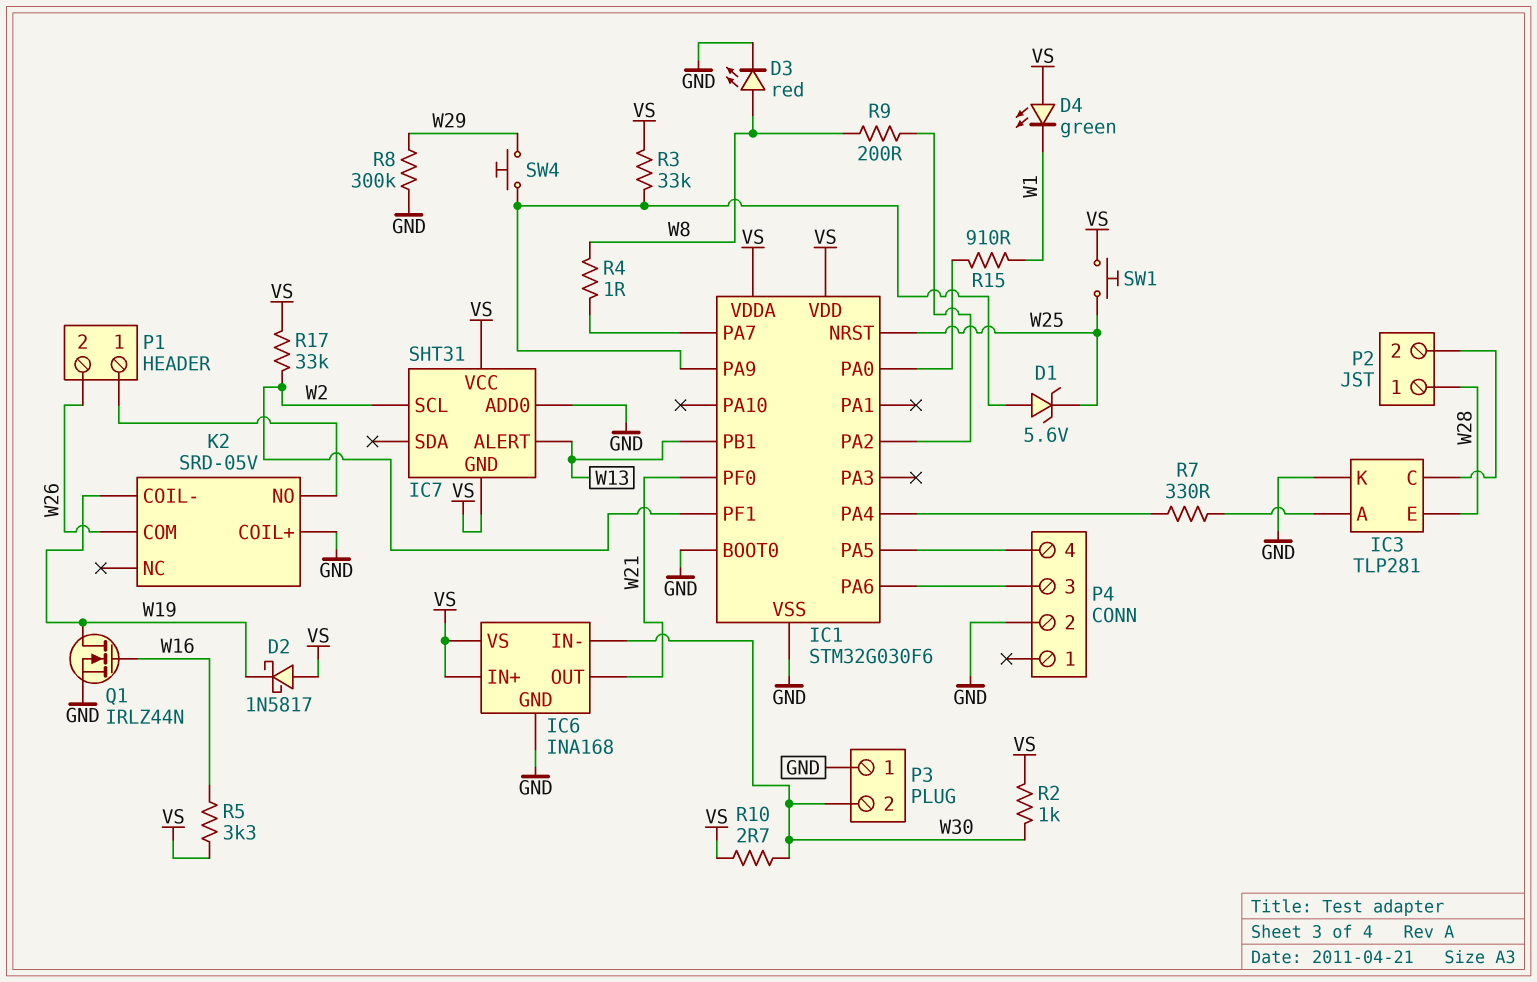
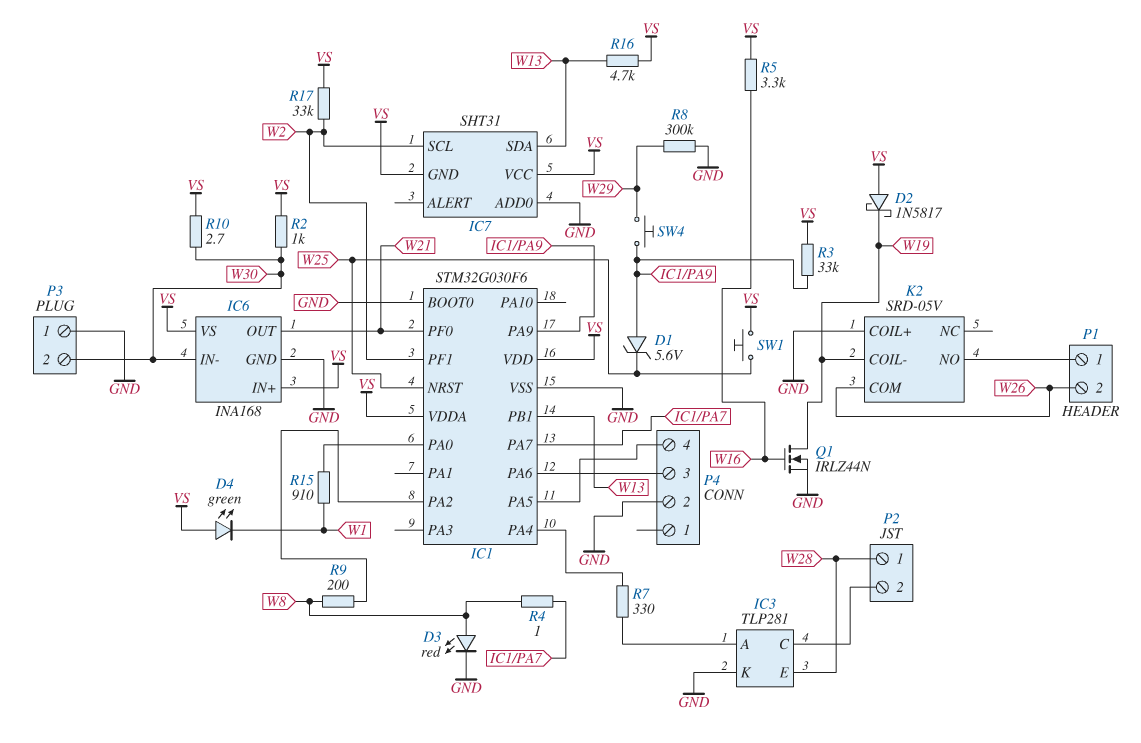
IC7 pin ALERT: W13 -> none
IC7 pin SDA: none -> W13
R16: none -> 4.7k (VS, W13)

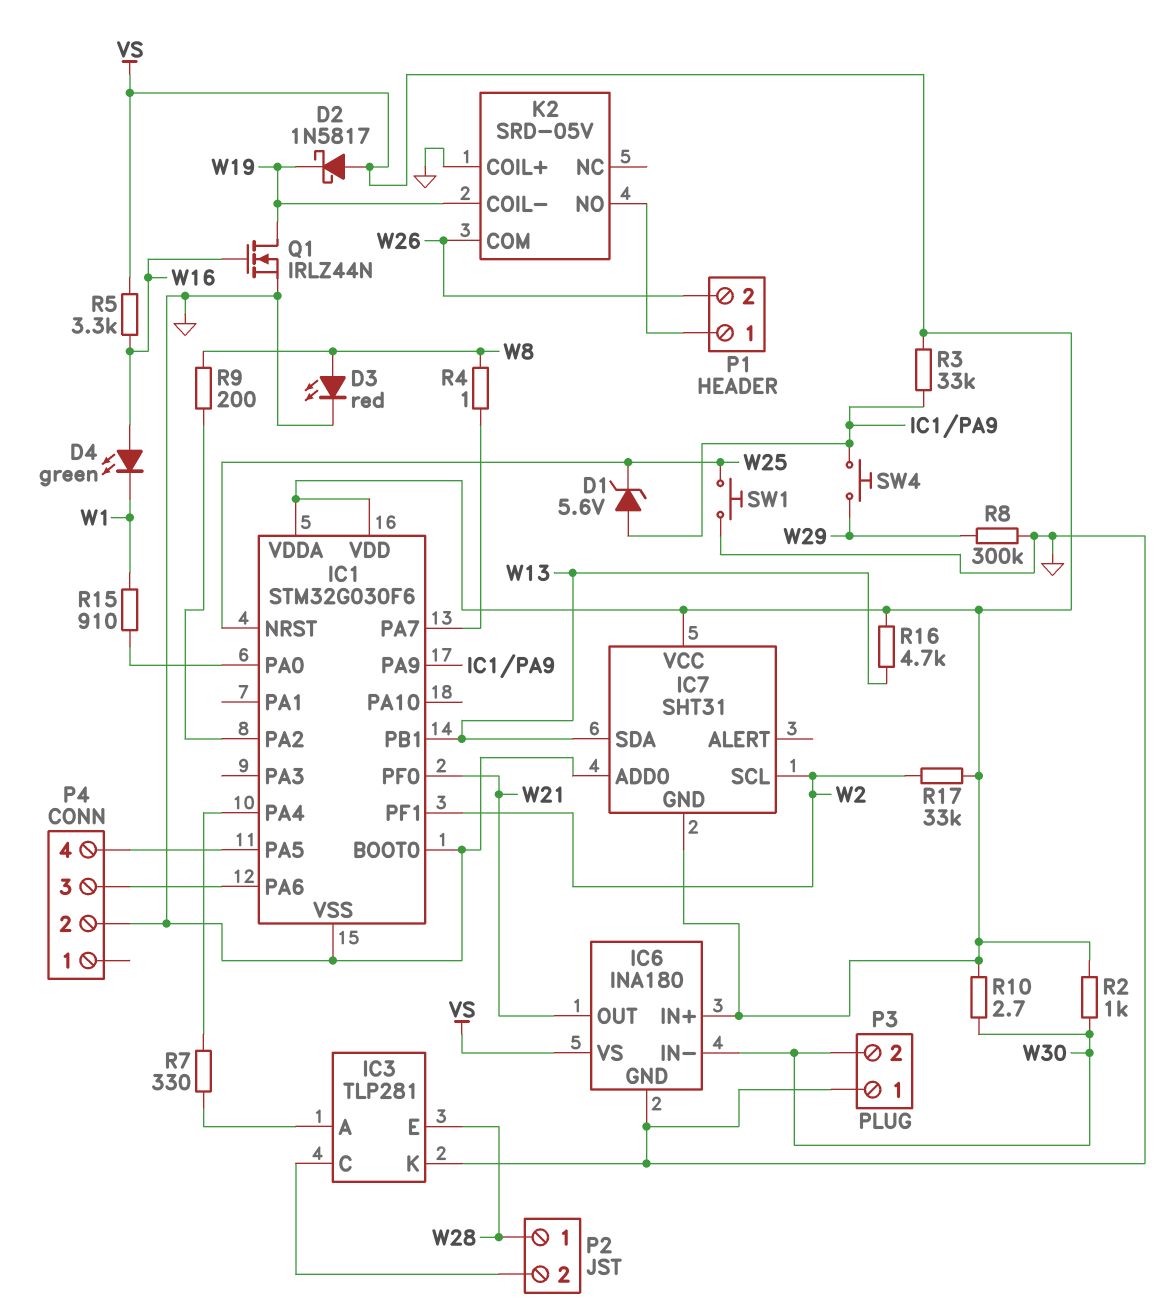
D4: LED green (A VS, K W1) -> LED green (A W16, K W1)
IC6: INA168 -> INA180
SW1: button (VS, W25) -> button (GND, W25)

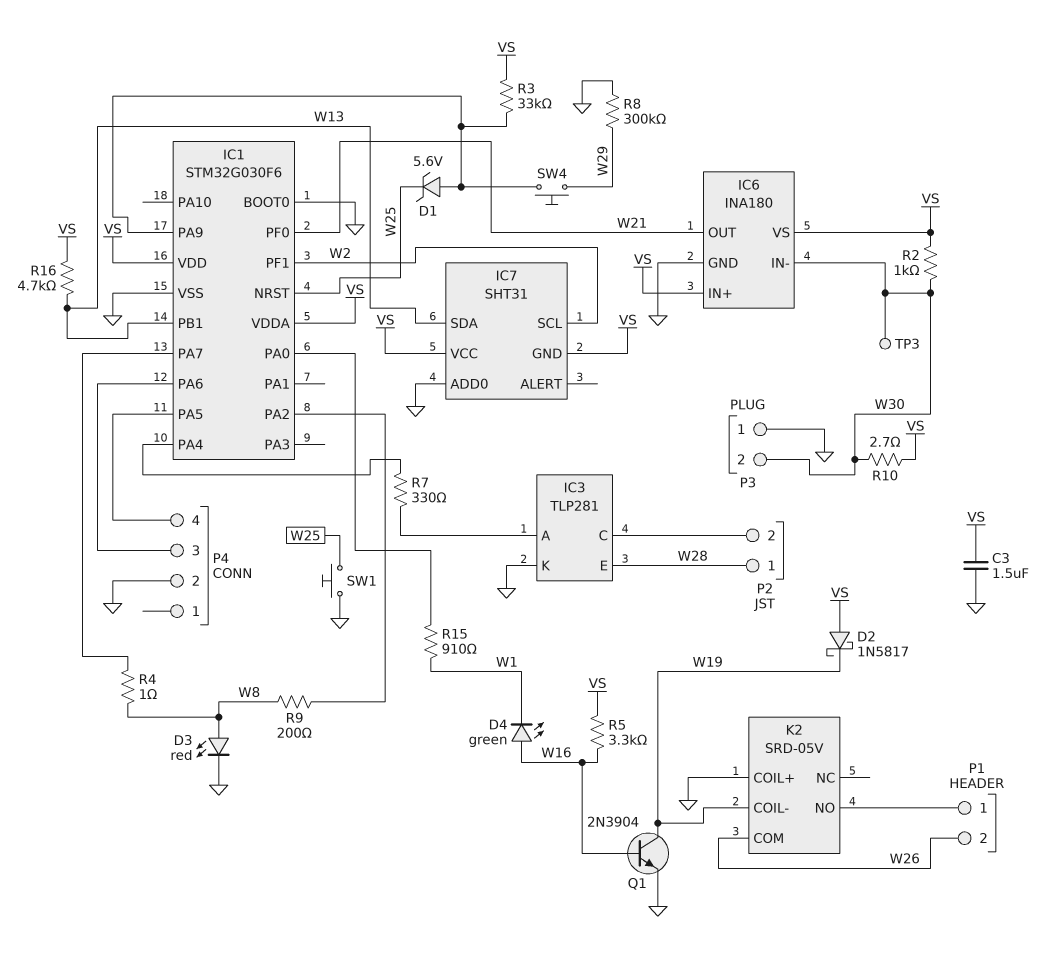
C3: none -> 1.5uF (GND, VS)
Q1: NMOS IRLZ44N (G W16, D W19, S GND) -> NPN 2N3904 (B W16, C W19, E GND)
R17: 33k (VS, W2) -> none
TP3: none -> test point (W30)

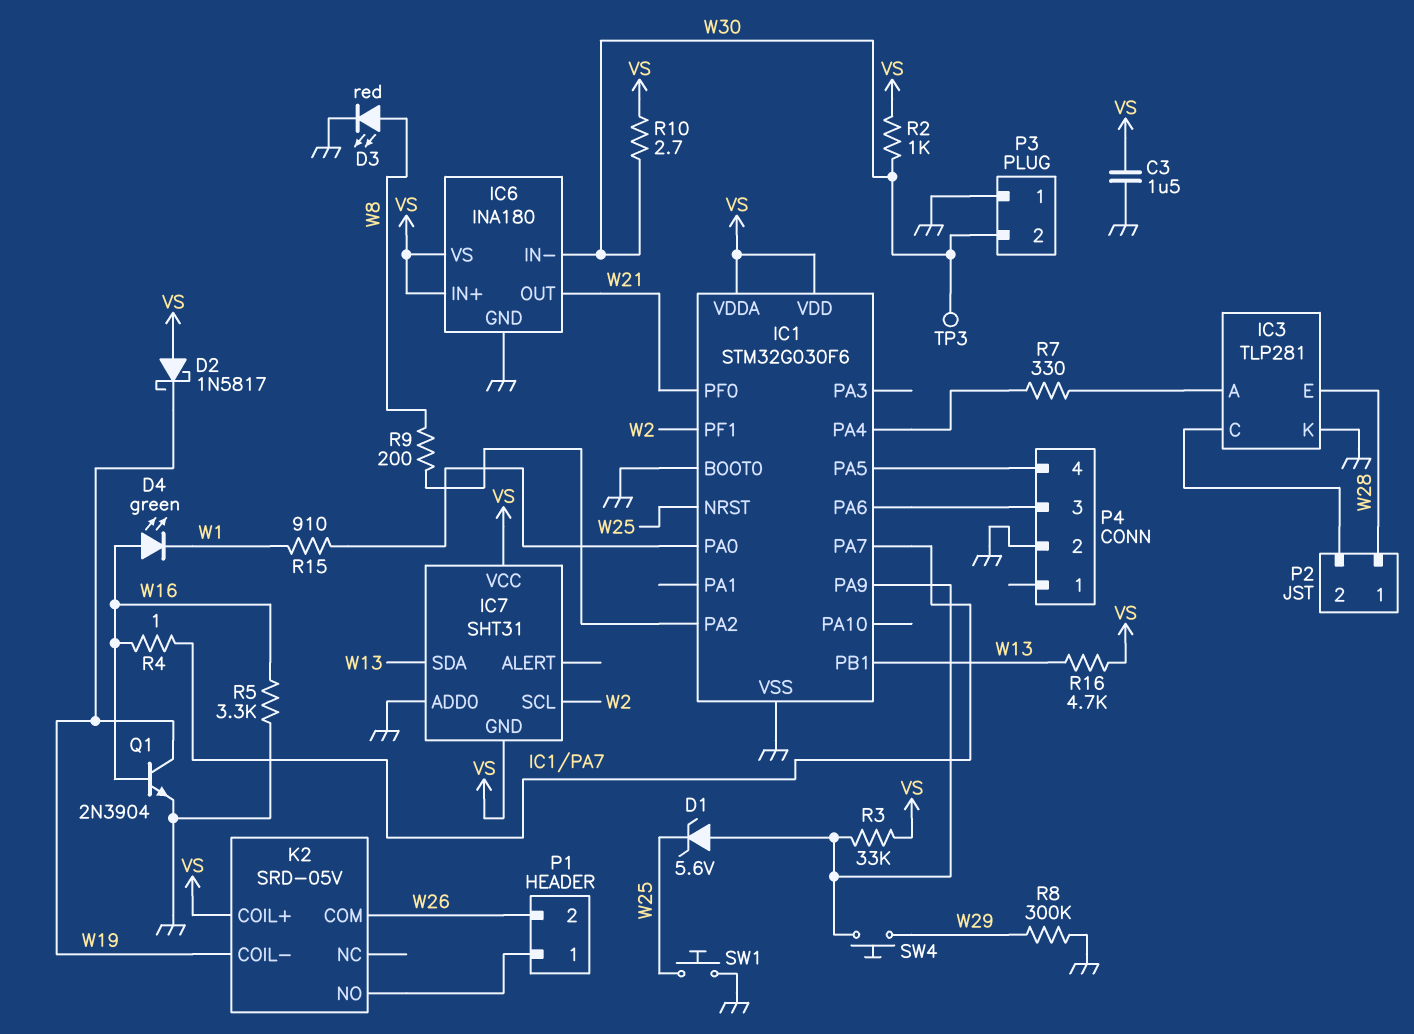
K2 pin COIL+: GND -> VS
R4: 1 (IC1/PA7, W8) -> 1 (IC1/PA7, W16)
R5: 3.3k (VS, W16) -> 3.3k (GND, W16)

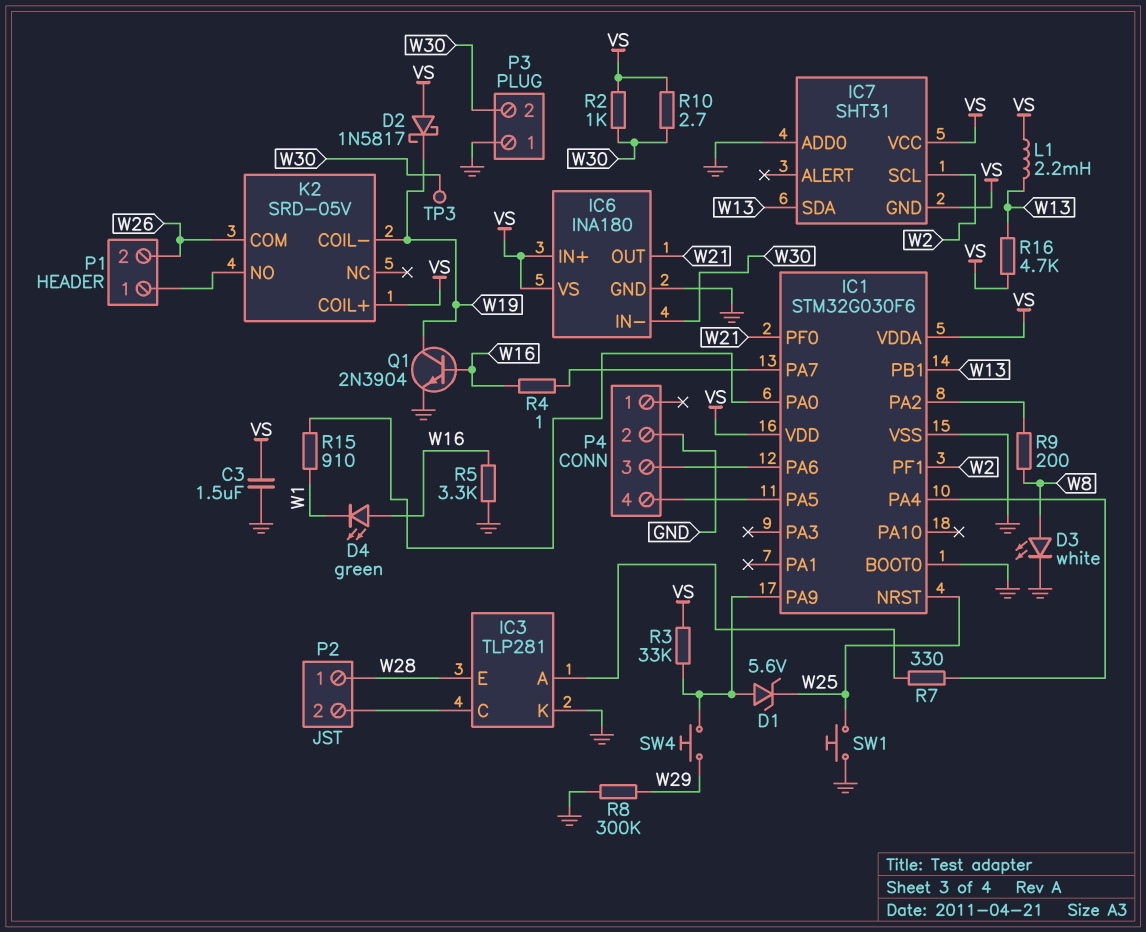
D3: LED red (A W8, K GND) -> LED white (A W8, K GND)
L1: none -> 2.2mH (VS, W13)

